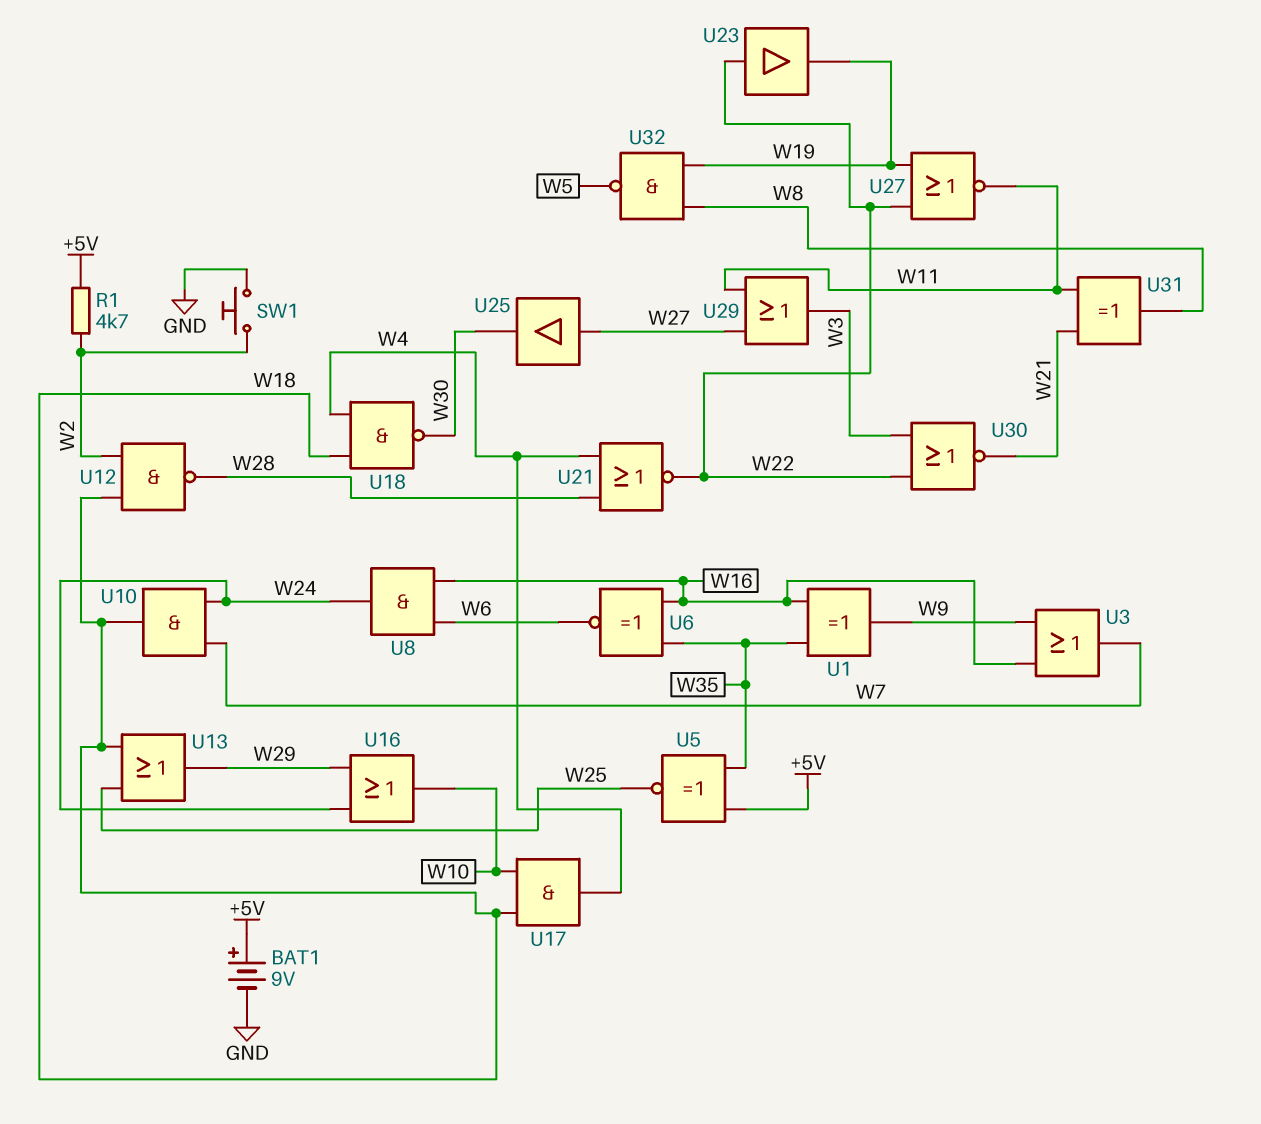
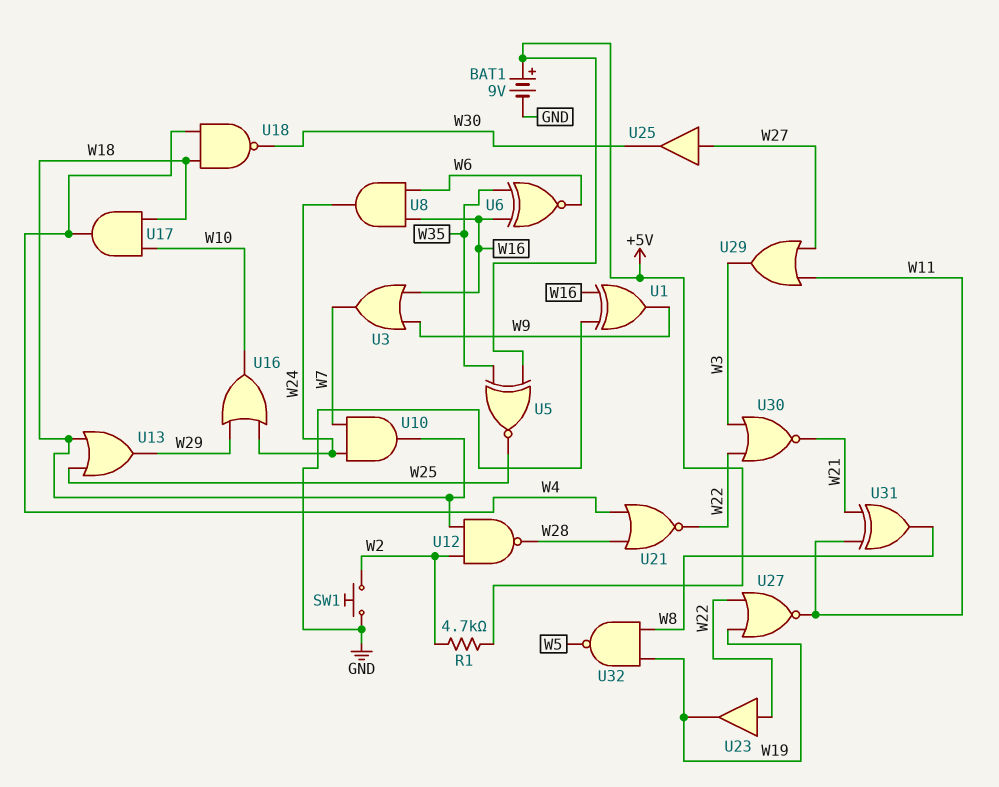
U1: XOR (in W16, in W35, out W9) -> XOR (in GND, in W16, out W9)

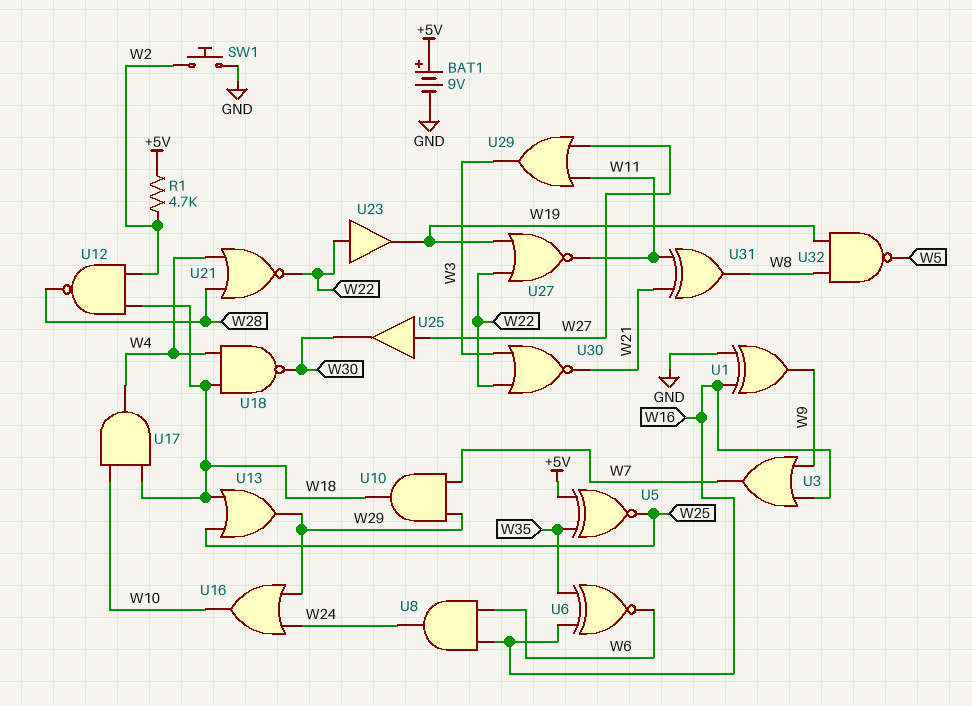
U10: AND (in W7, in W24, out W18) -> AND (in W7, in W29, out W18)

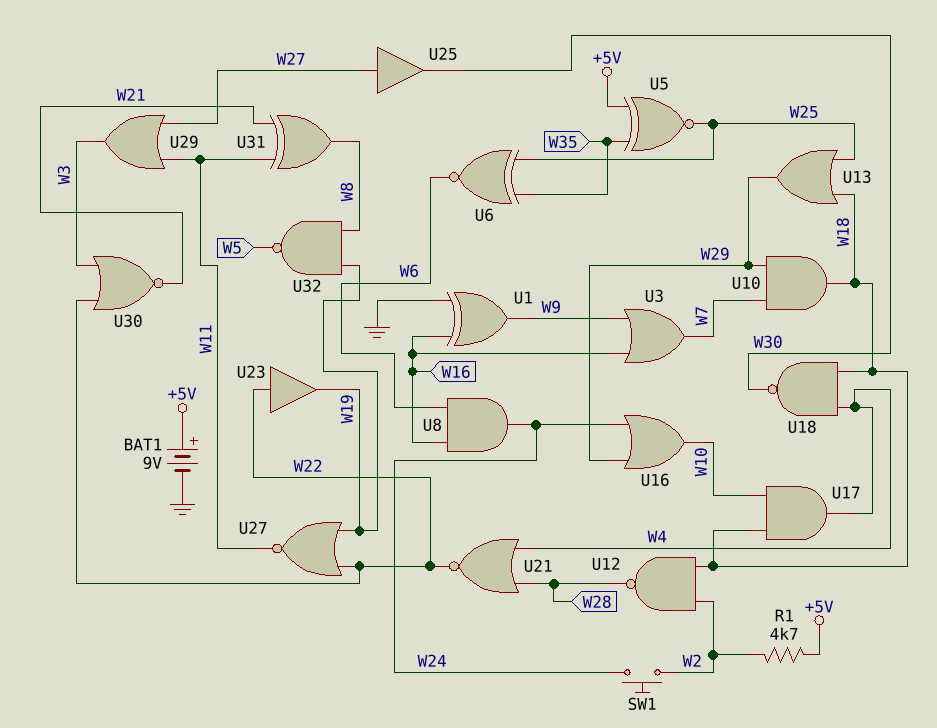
SW1: button (GND, W2) -> button (W2, W24)
U6: XNOR (in W16, in W35, out W6) -> XNOR (in W25, in W35, out W6)

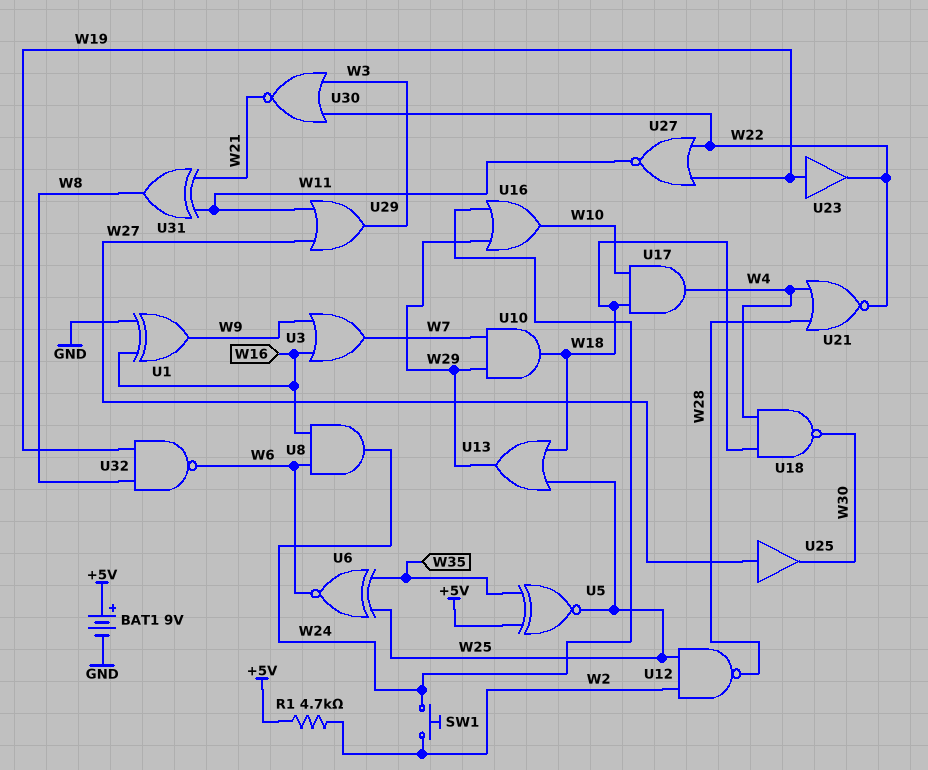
U12: NAND (in W2, in W18, out W28) -> NAND (in W2, in W25, out W28)
U23: buffer (in W22, out W19) -> buffer (in W19, out W22)
U32: NAND (in W8, in W19, out W5) -> NAND (in W8, in W19, out W6)

